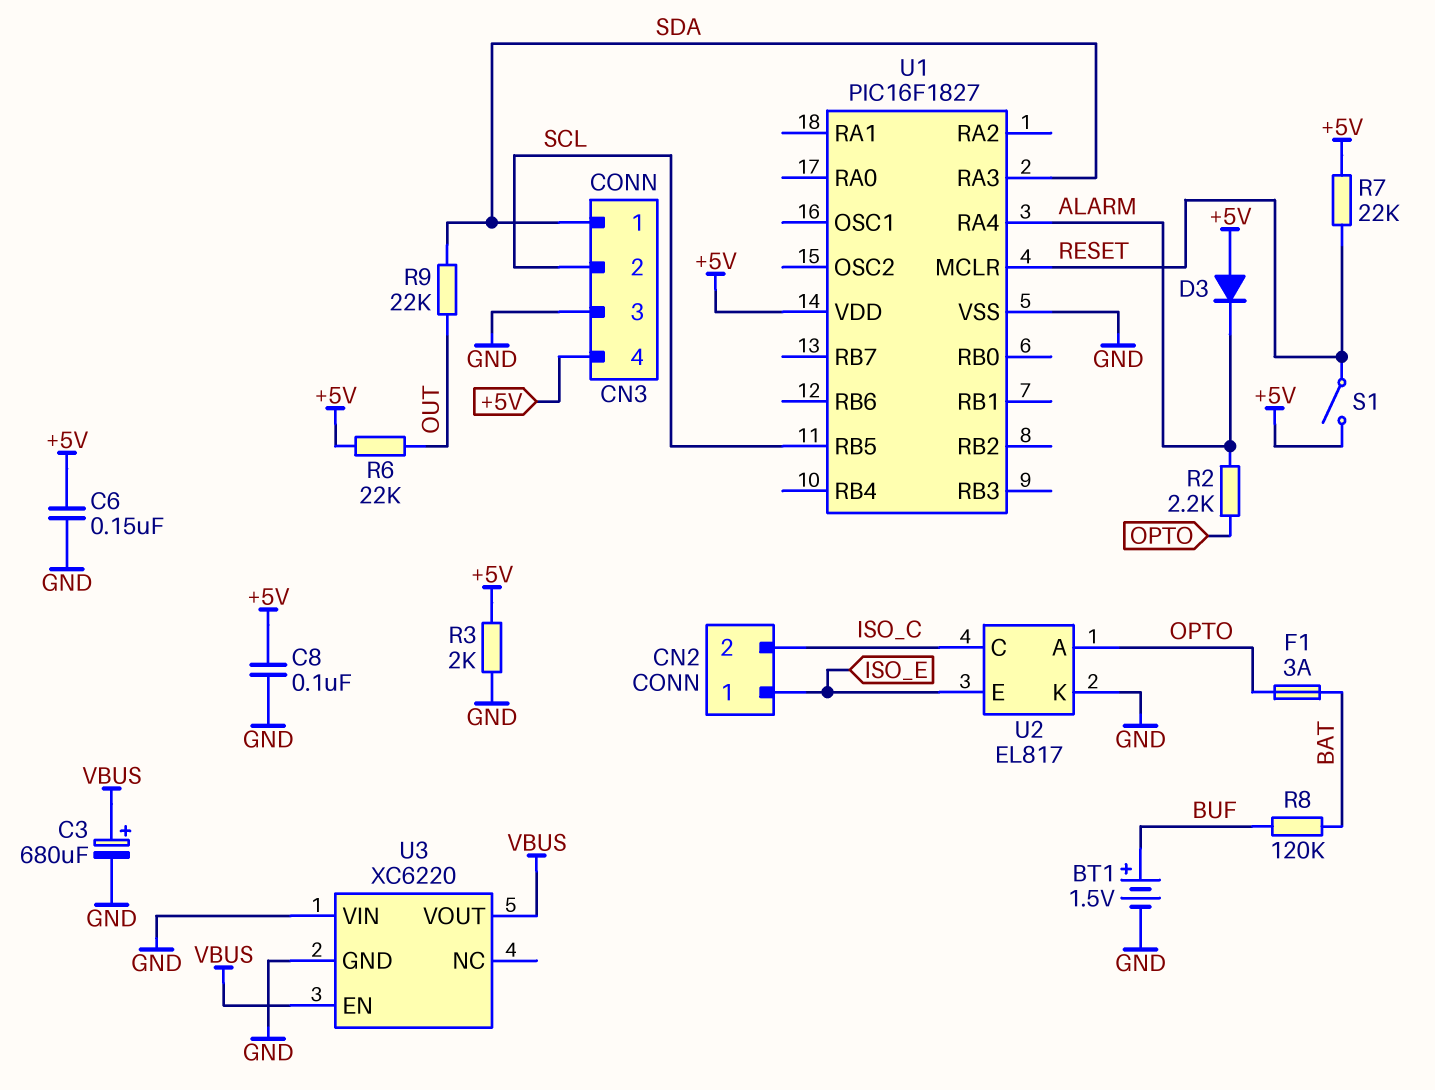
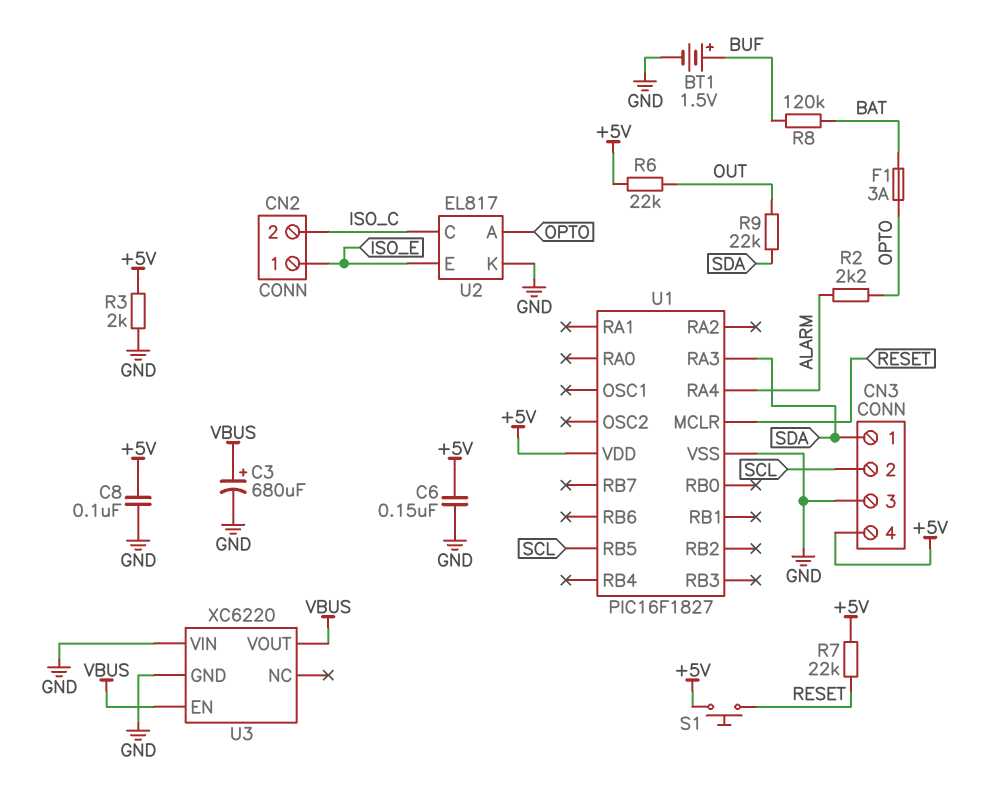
D3: diode (A +5V, K ALARM) -> none
S1: switch (+5V, RESET) -> button (+5V, RESET)

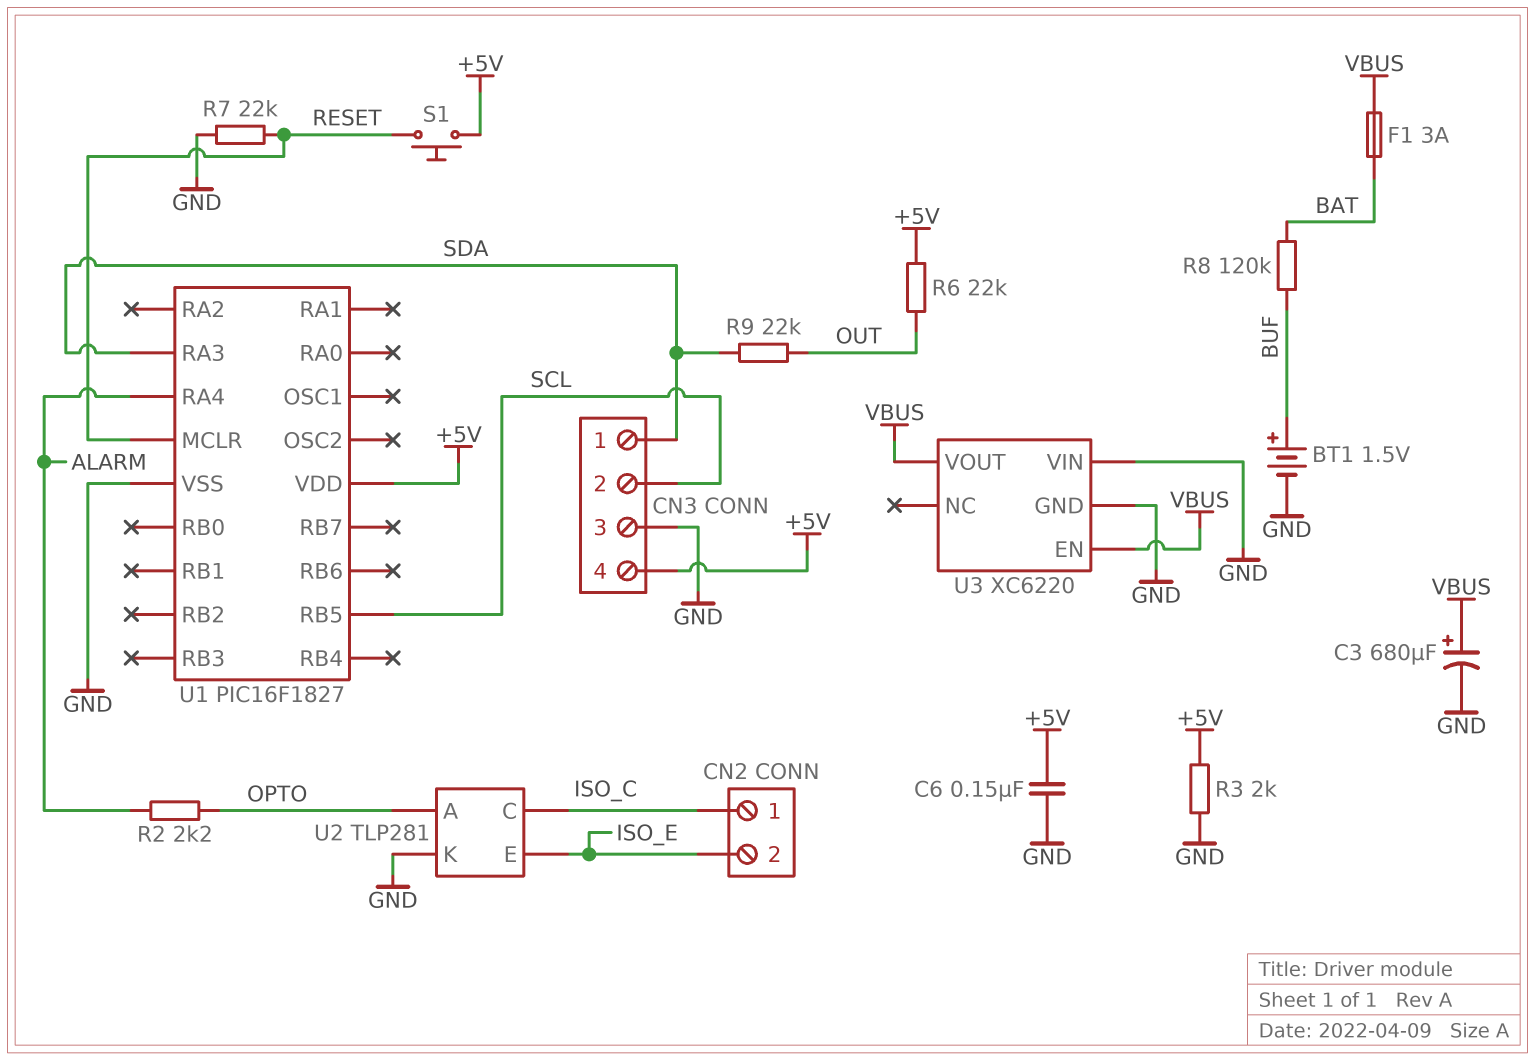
C8: 100nF (+5V, GND) -> none
CN2 pin 1: ISO_E -> ISO_C
CN2 pin 2: ISO_C -> ISO_E
F1: 3A (BAT, OPTO) -> 3A (BAT, VBUS)
R7: 22k (+5V, RESET) -> 22k (GND, RESET)
U2: EL817 -> TLP281

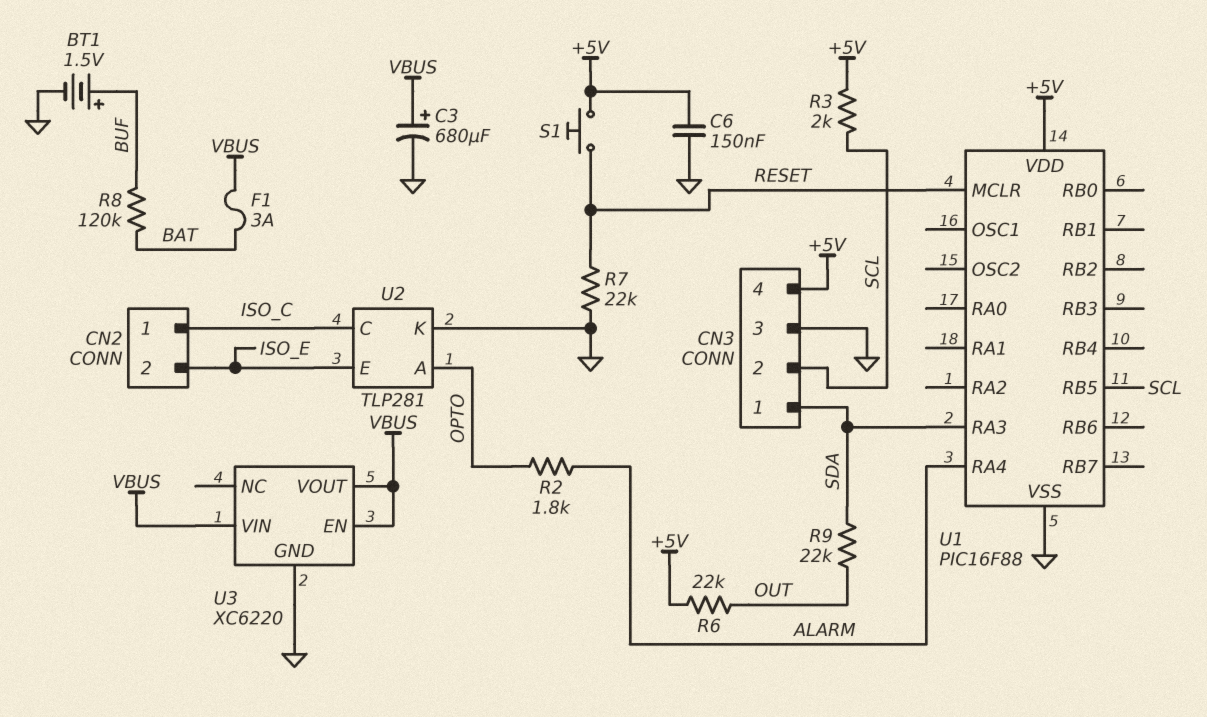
R2: 2.2k (ALARM, OPTO) -> 1.8k (ALARM, OPTO)
R3: 2k (+5V, GND) -> 2k (+5V, SCL)
U1: PIC16F1827 -> PIC16F88
U3 pin VIN: GND -> VBUS

